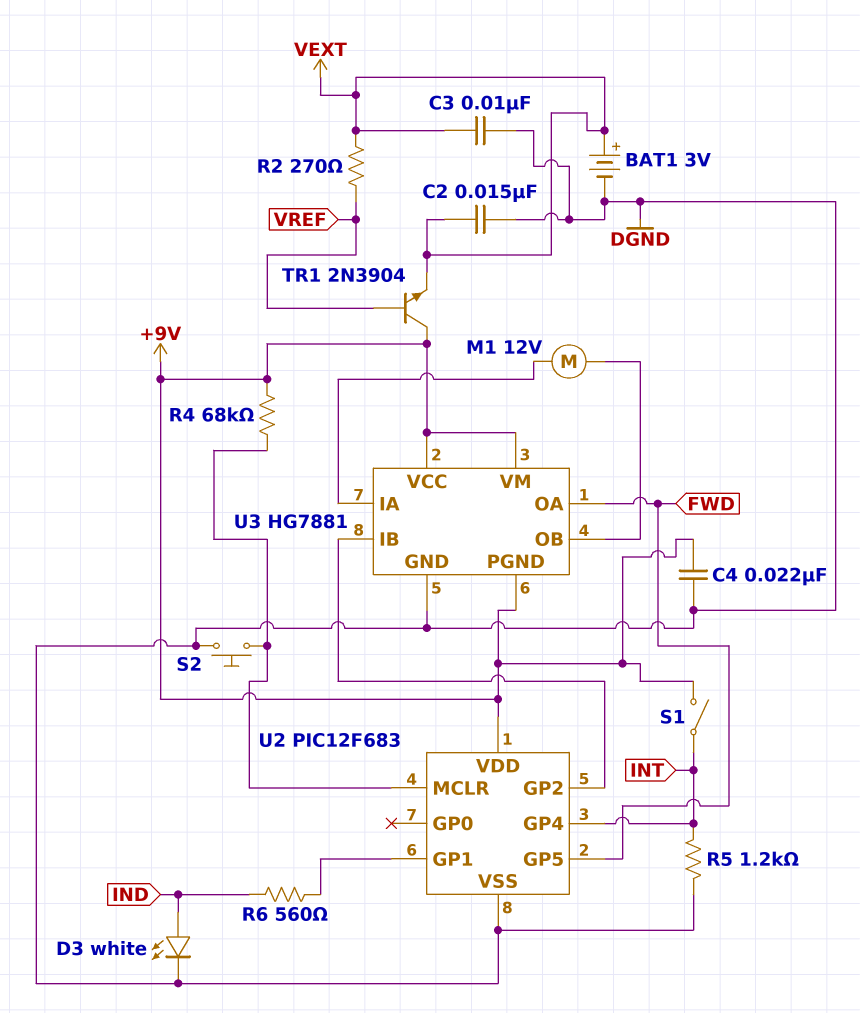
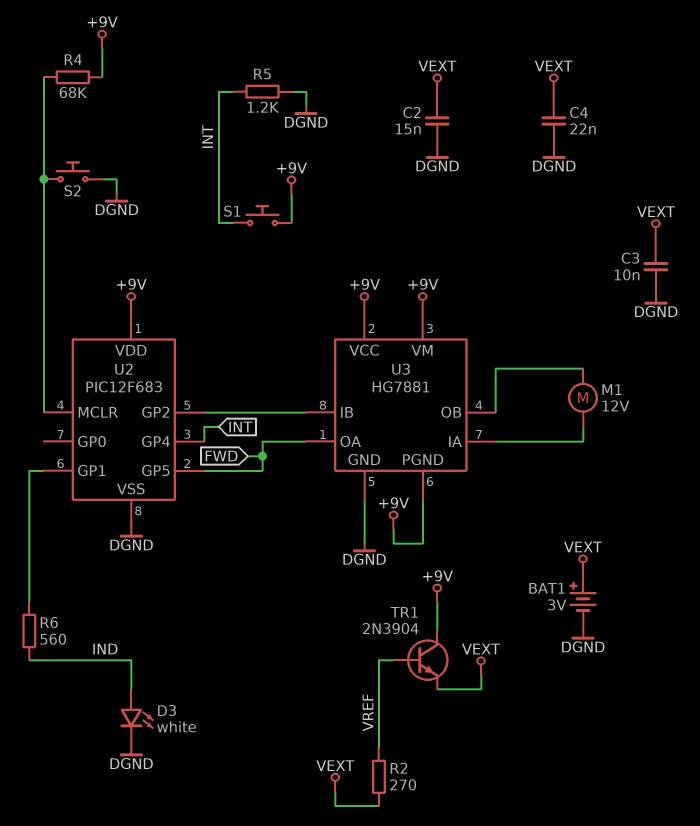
C4: 22nF (+9V, DGND) -> 22nF (DGND, VEXT)
S1: switch (+9V, INT) -> button (+9V, INT)

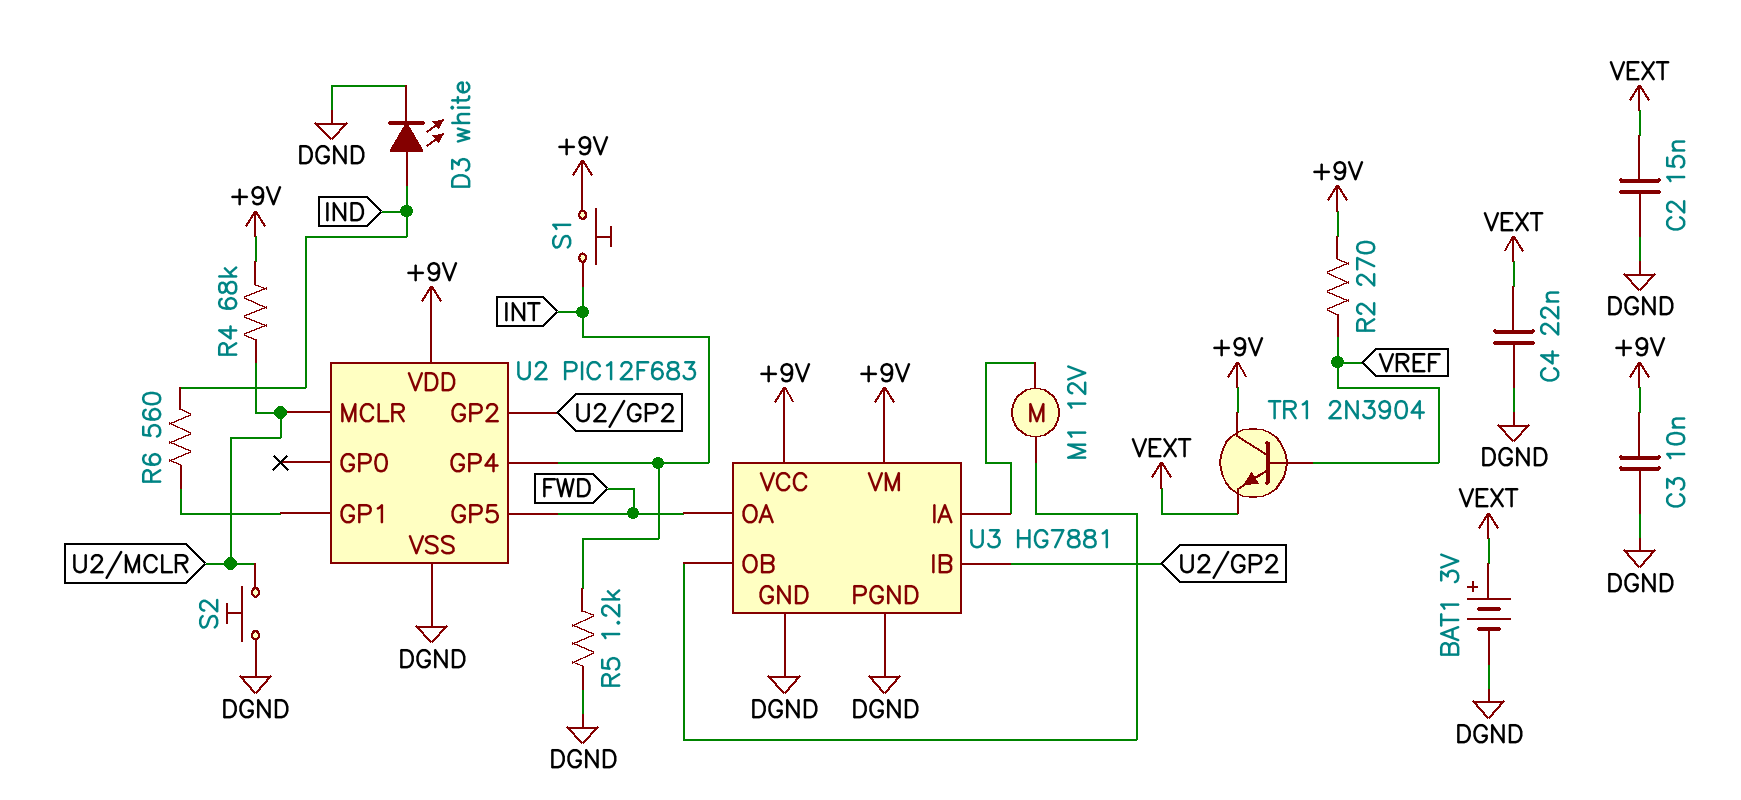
C3: 10nF (DGND, VEXT) -> 10nF (+9V, DGND)
R2: 270 (VEXT, VREF) -> 270 (+9V, VREF)
U3 pin PGND: +9V -> DGND

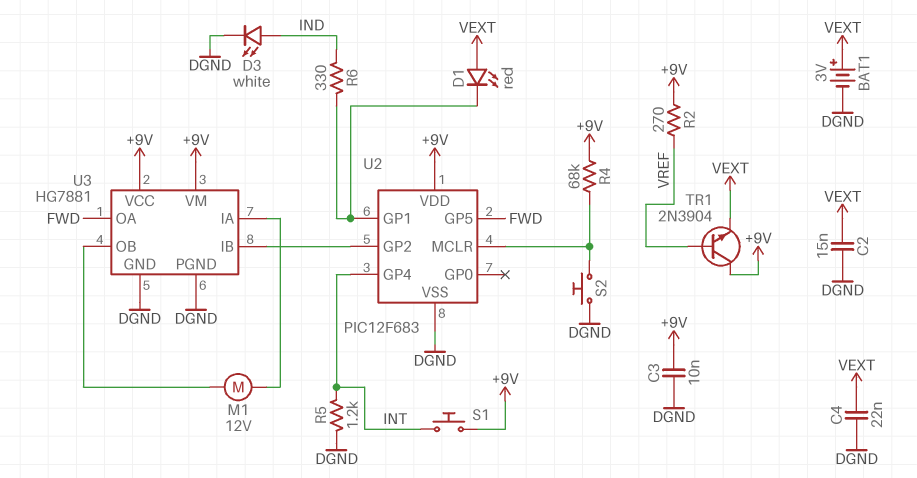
D1: none -> LED red (A VEXT, K U2/GP1)
R6: 560 (IND, U2/GP1) -> 330 (IND, U2/GP1)

